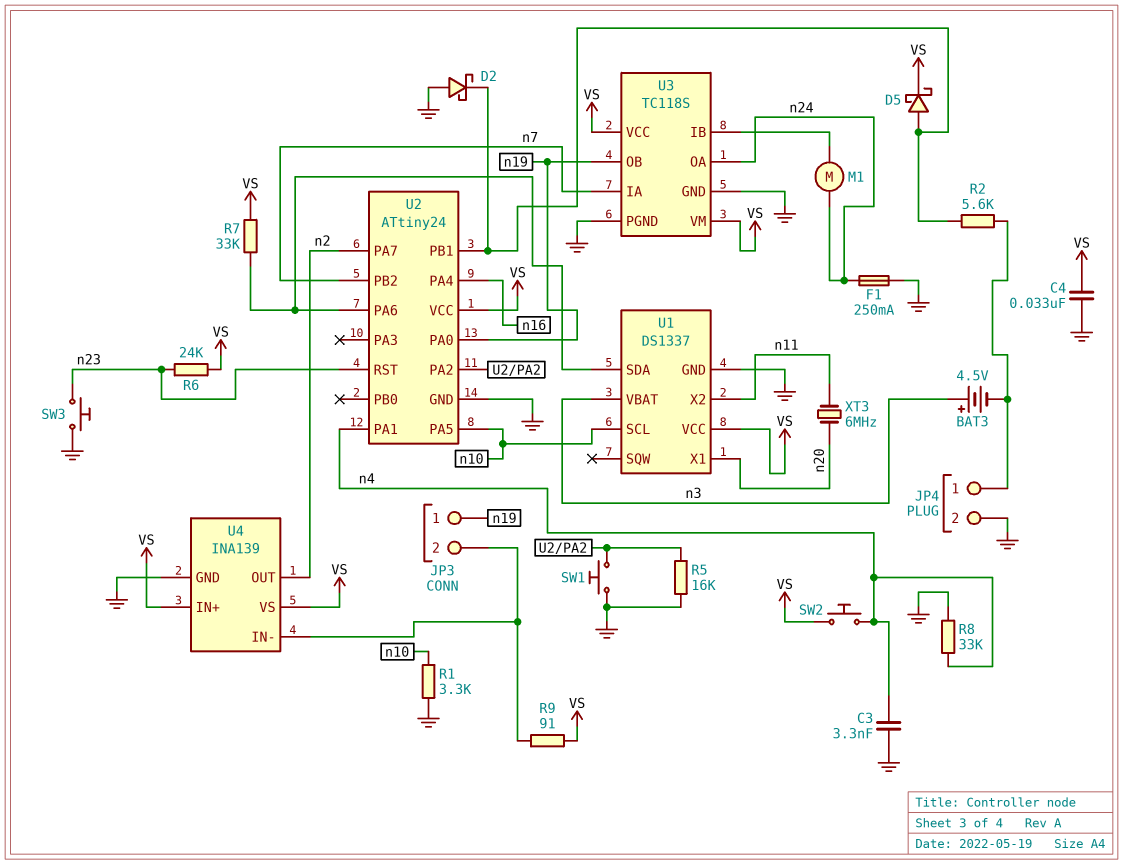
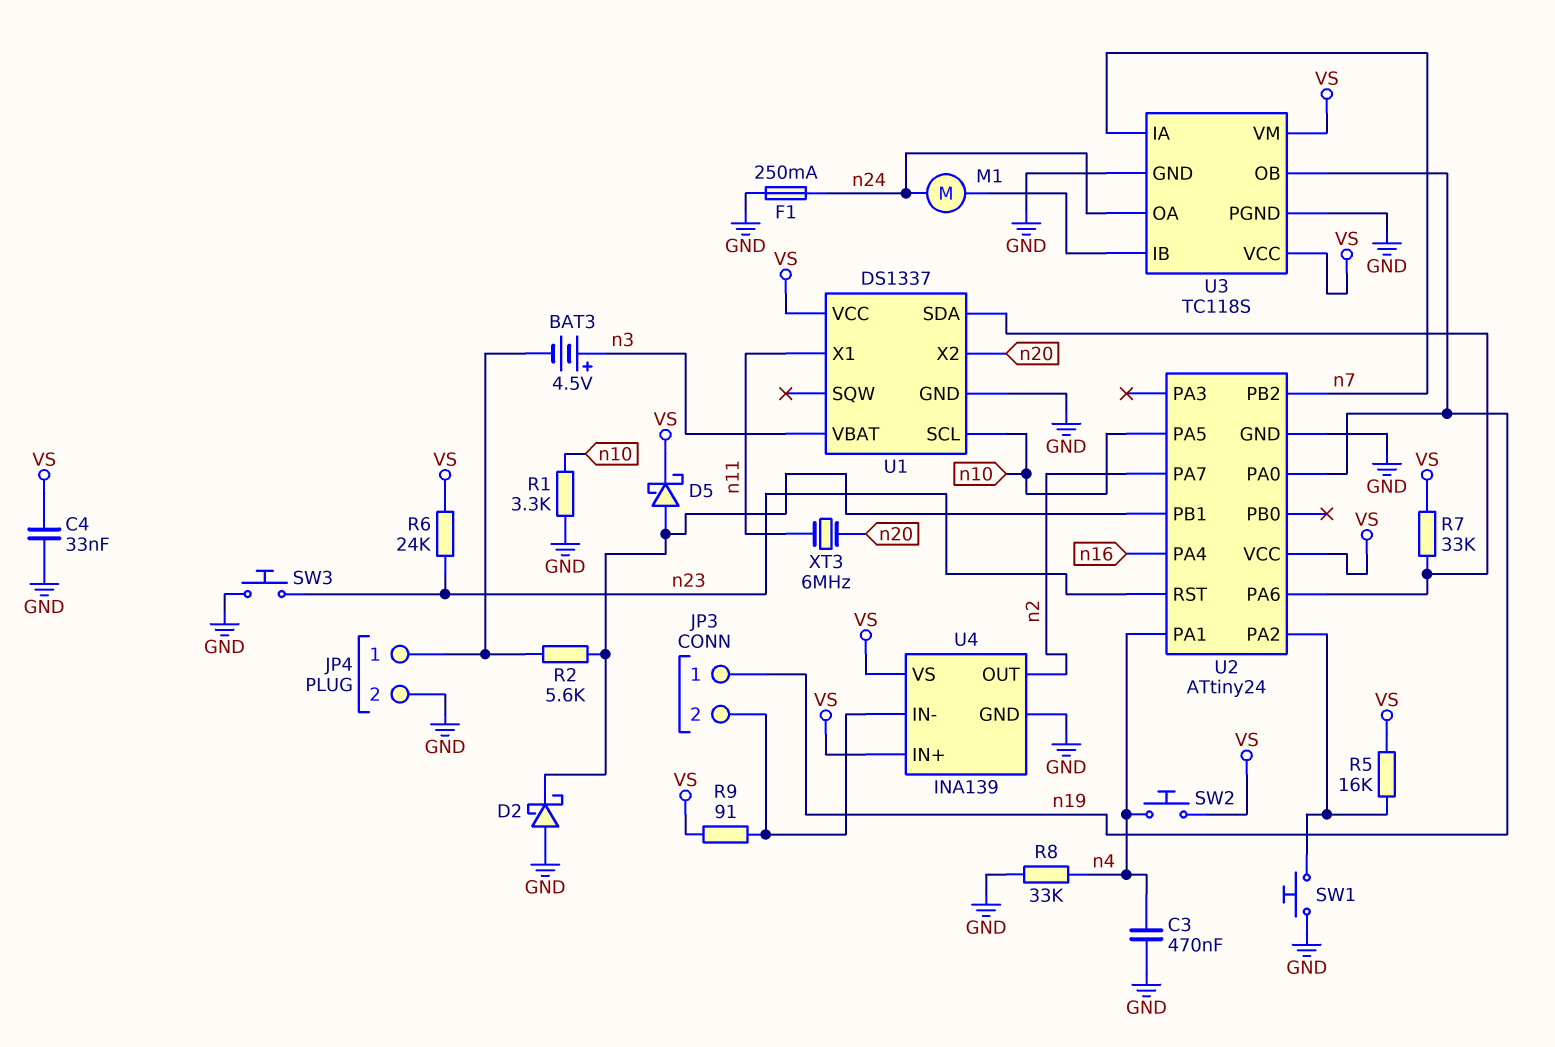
C3: 3.3nF (GND, n4) -> 470nF (GND, n4)
R5: 16k (GND, U2/PA2) -> 16k (U2/PA2, VS)
U1 pin X1: n20 -> n11
U1 pin X2: n11 -> n20

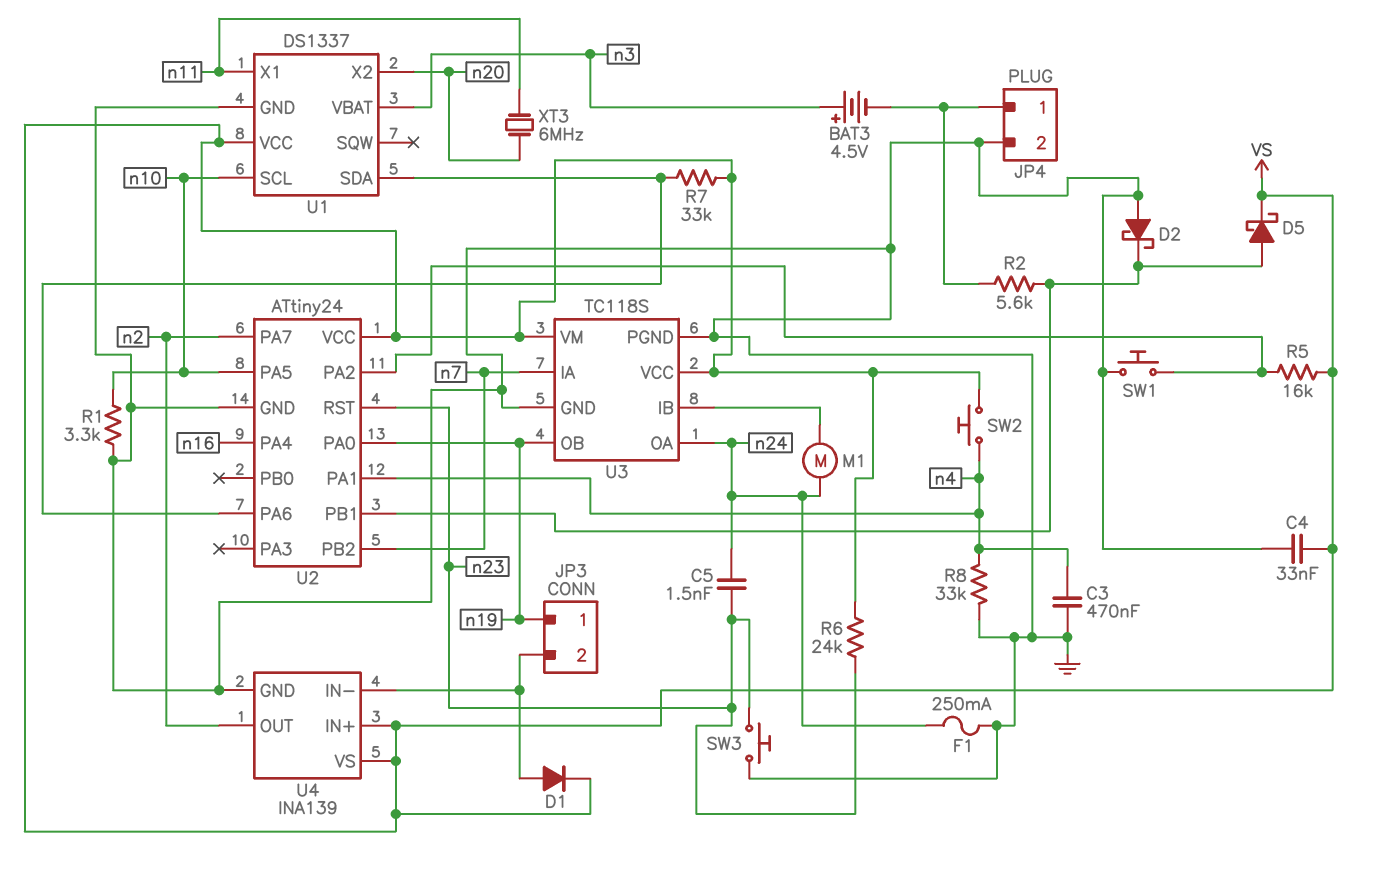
C5: none -> 1.5nF (n23, n24)
D1: none -> diode (A JP3/2, K VS)
R9: 91 (JP3/2, VS) -> none

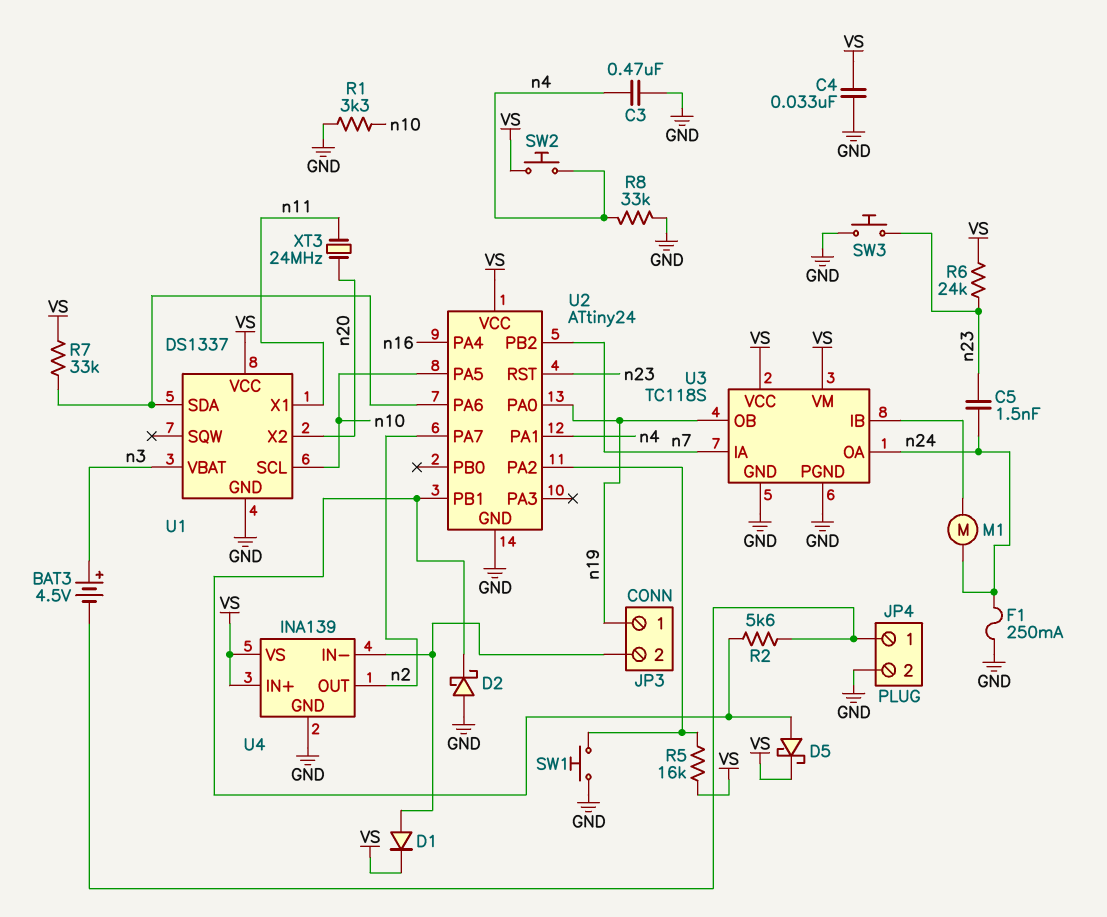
XT3: 6MHz (n11, n20) -> 24MHz (n11, n20)

